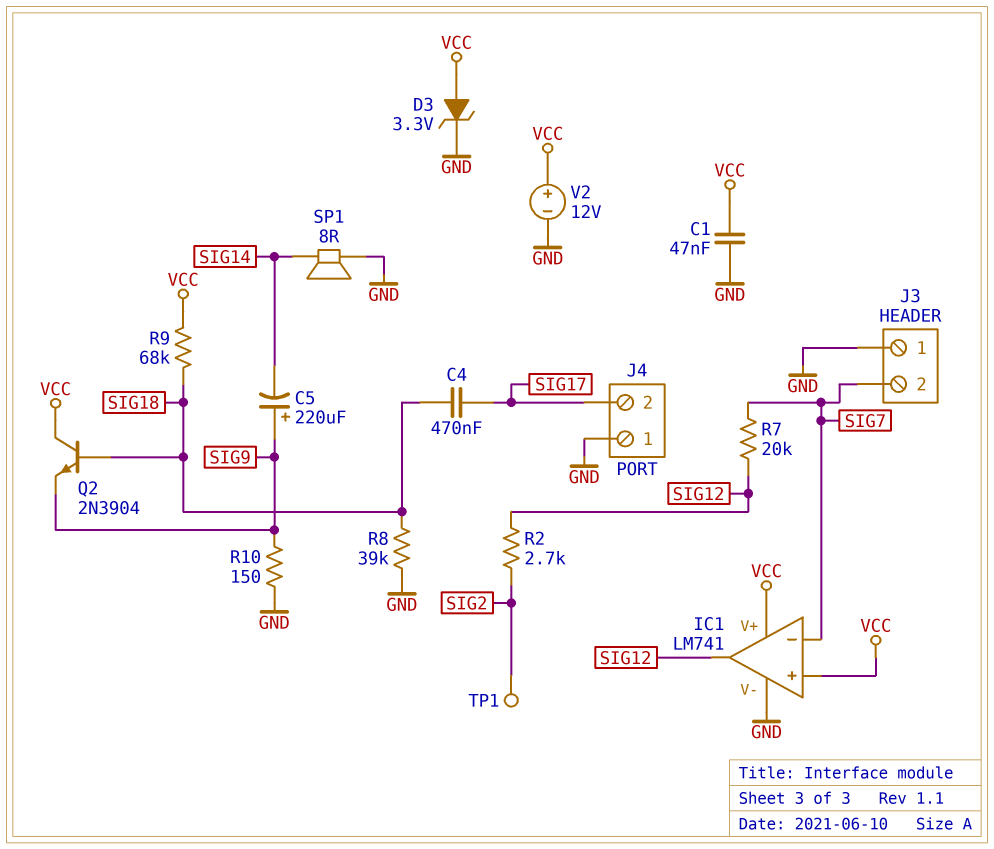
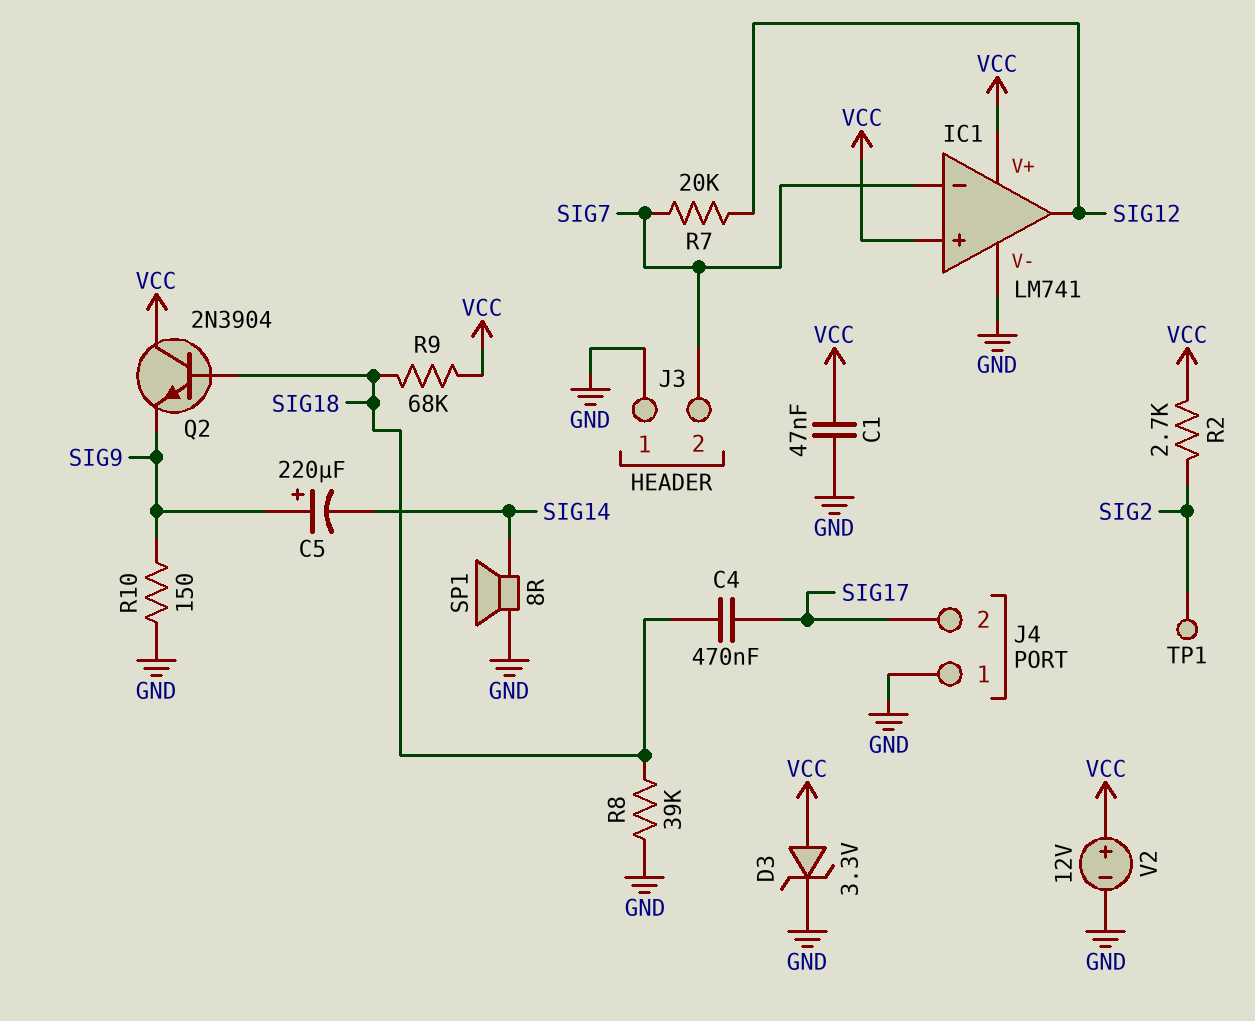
R2: 2.7k (SIG2, SIG12) -> 2.7k (SIG2, VCC)

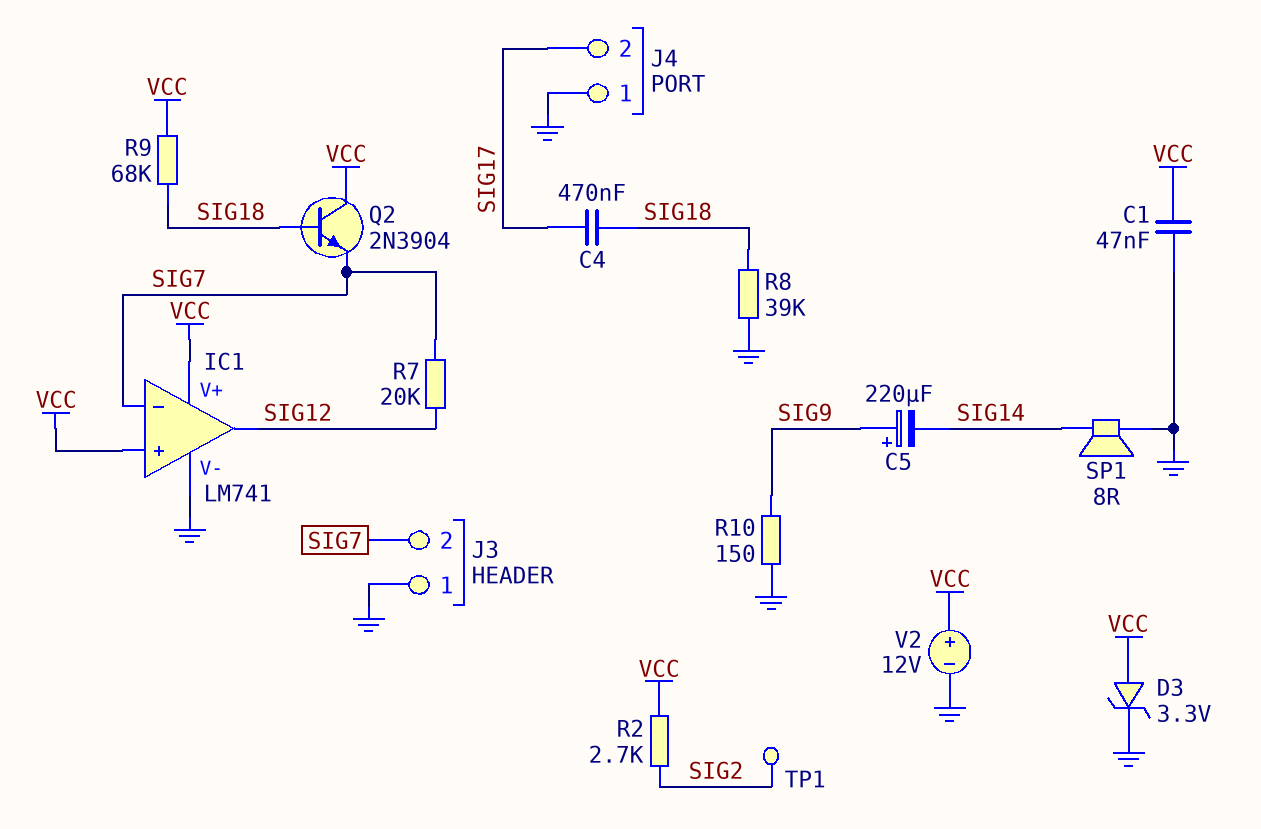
Q2: NPN 2N3904 (B SIG18, C VCC, E SIG9) -> NPN 2N3904 (B SIG18, C VCC, E SIG7)

